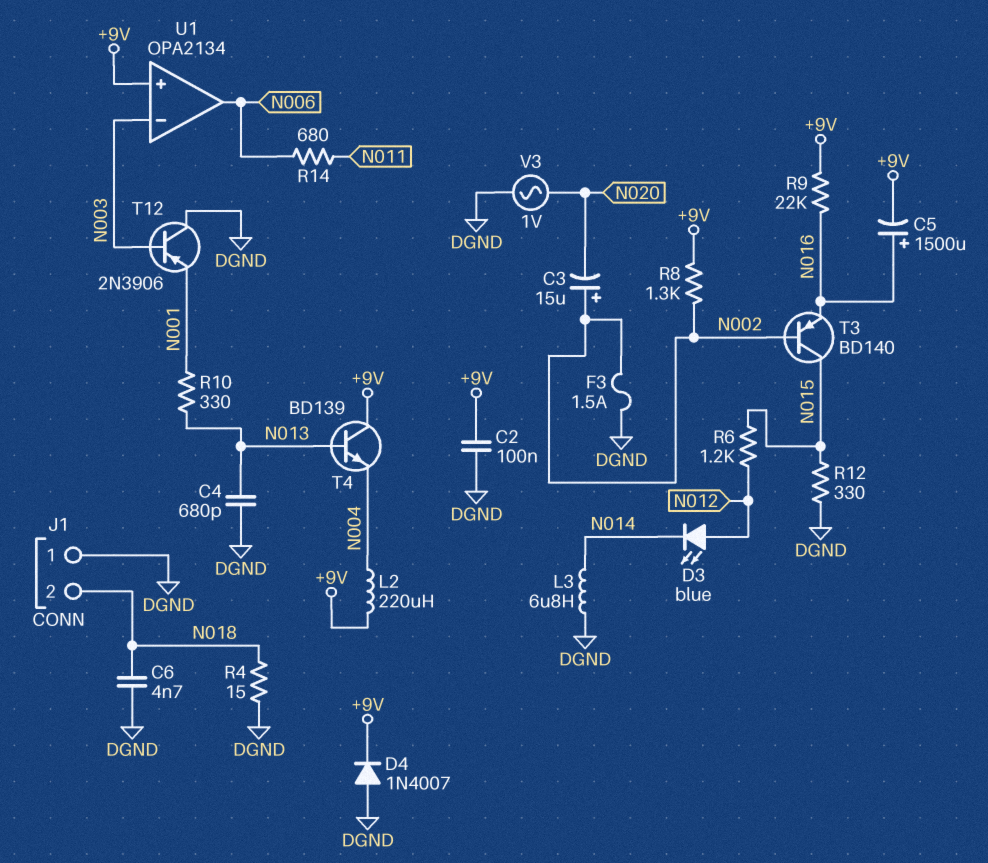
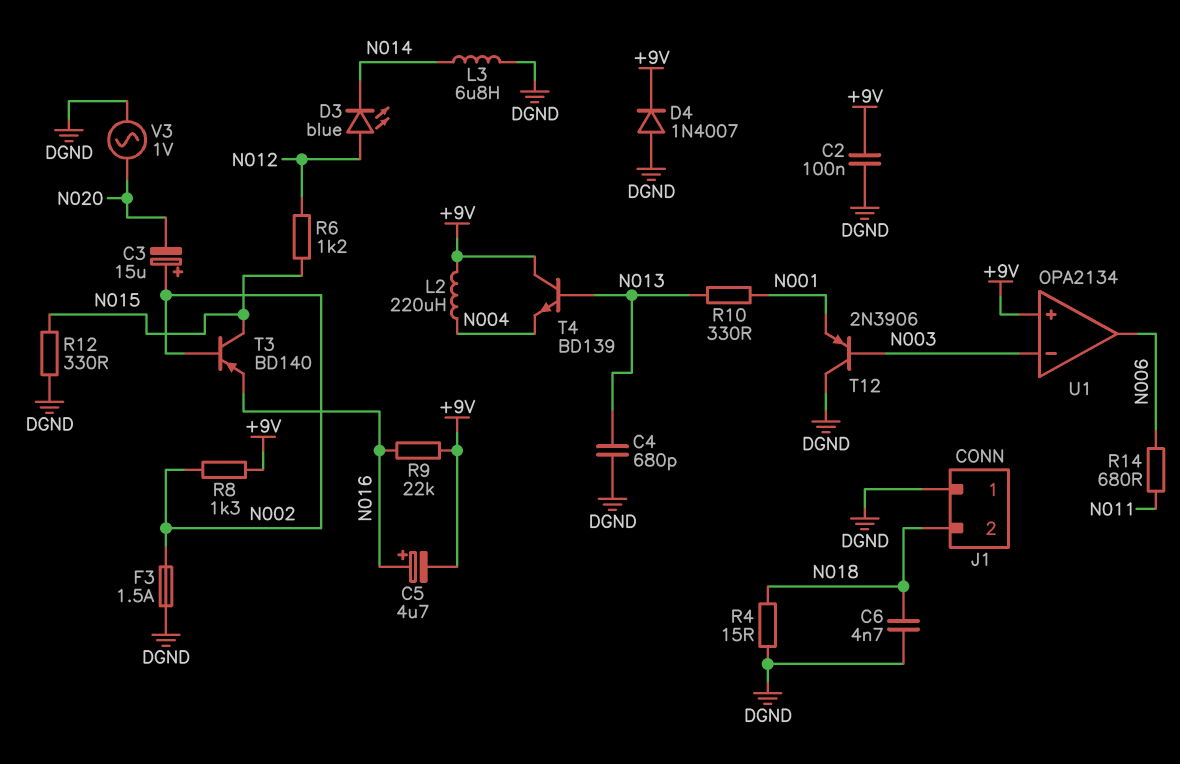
C5: 1500uF (plus N016, minus +9V) -> 4.7uF (plus N016, minus +9V)

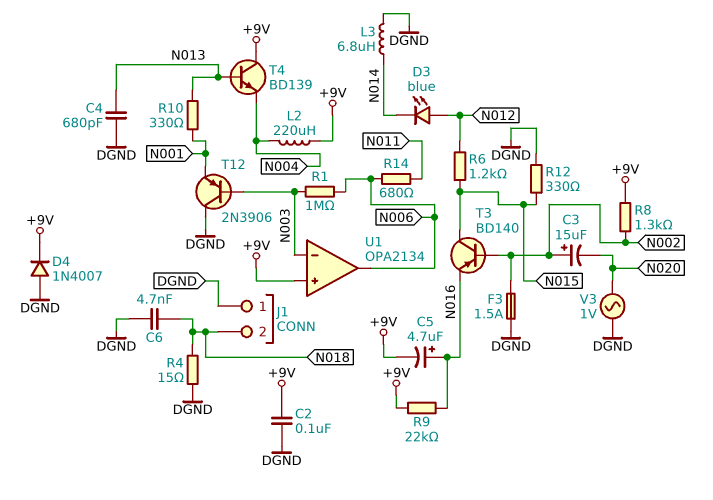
R1: none -> 1M (N003, N006)

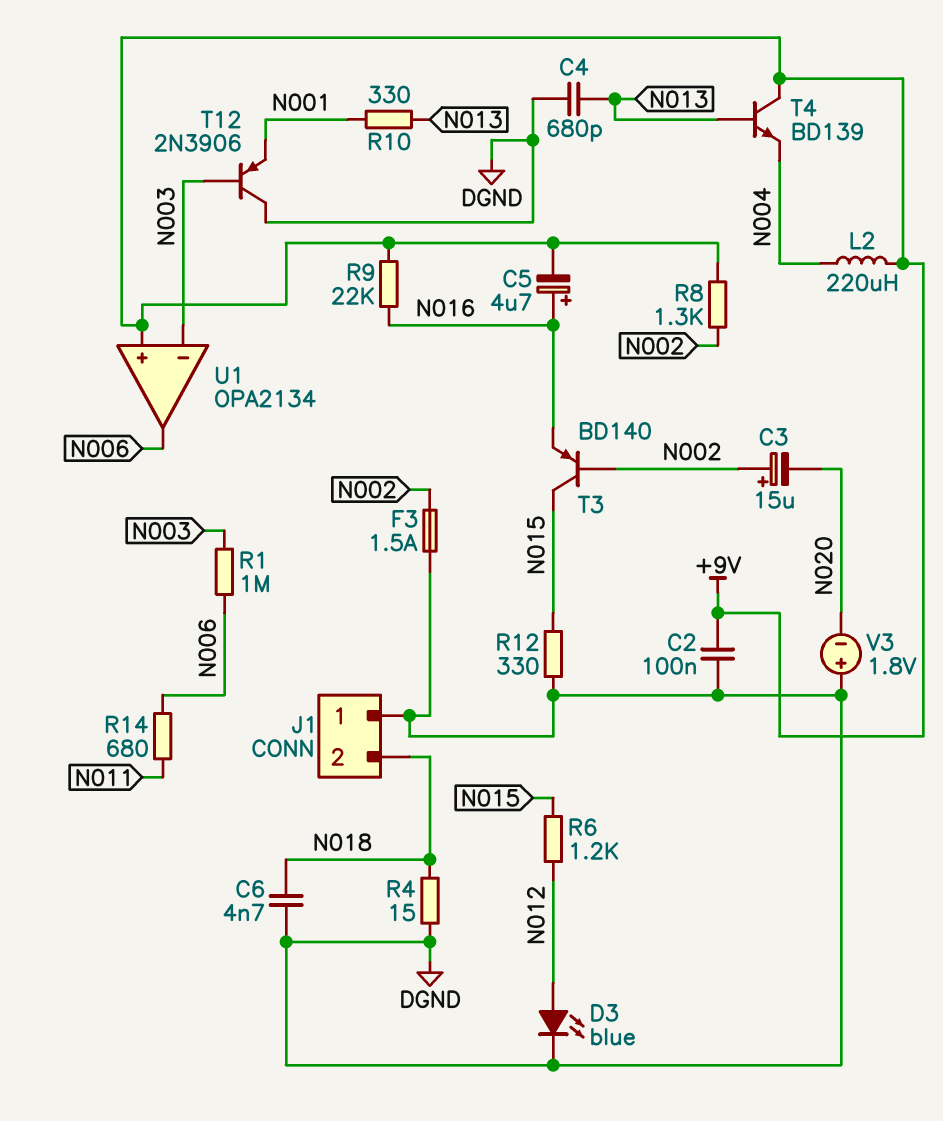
D3: LED blue (A N012, K N014) -> LED blue (A N012, K DGND)
D4: diode 1N4007 (A DGND, K +9V) -> none
L3: 6.8uH (DGND, N014) -> none
V3: AC 1V (DGND, N020) -> 1.8V (plus DGND, minus N020)

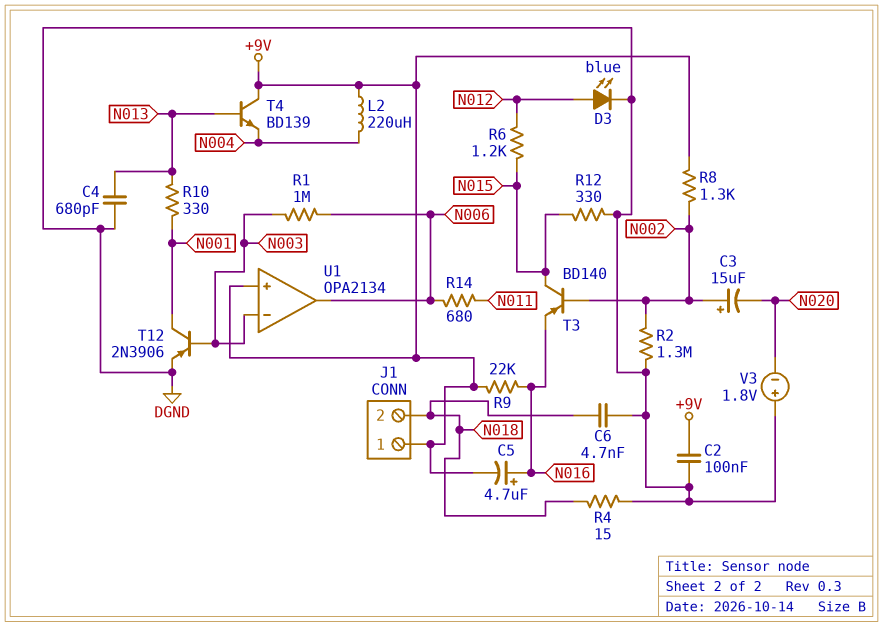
F3: 1.5A (DGND, N002) -> none
J1 pin 1: DGND -> +9V
R2: none -> 1.3M (DGND, N002)
T12: PNP 2N3906 (B N003, C DGND, E N001) -> PNP 2N3906 (B N003, C N001, E DGND)

